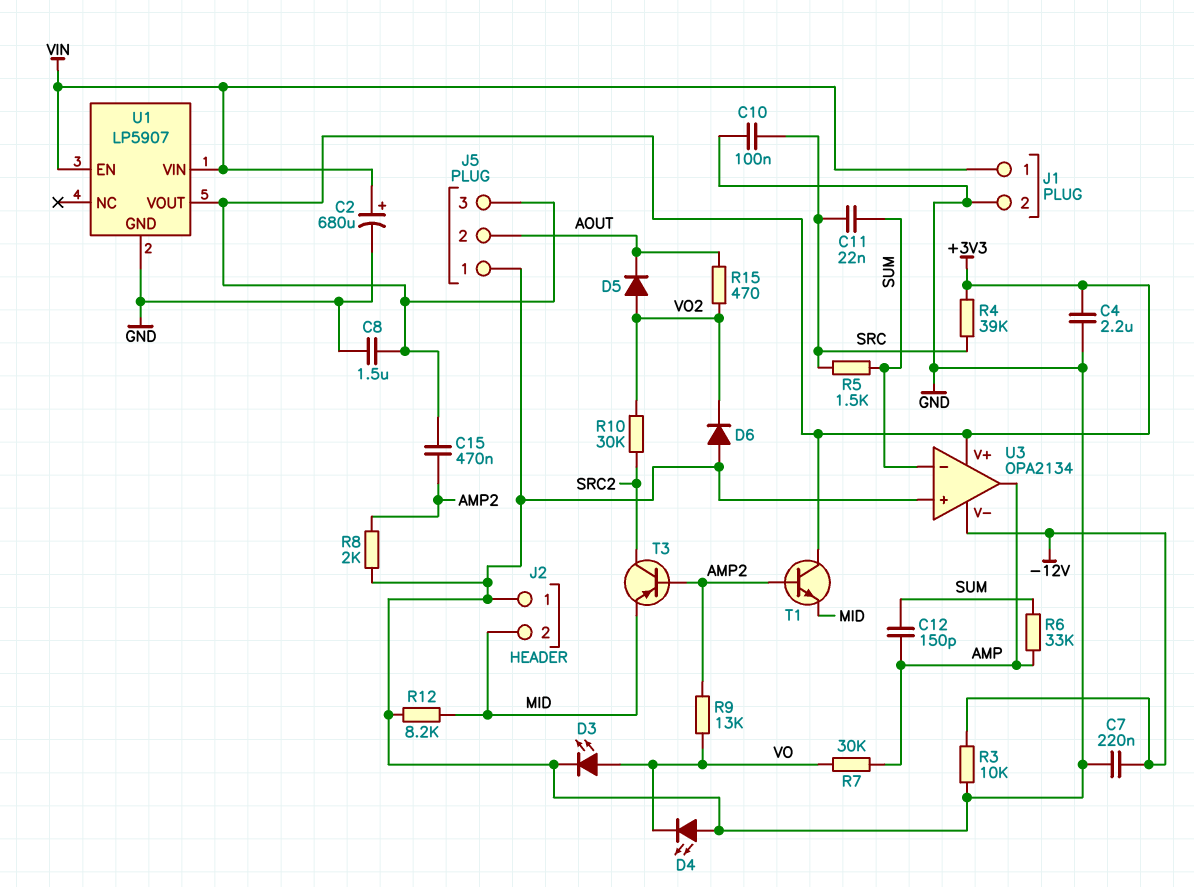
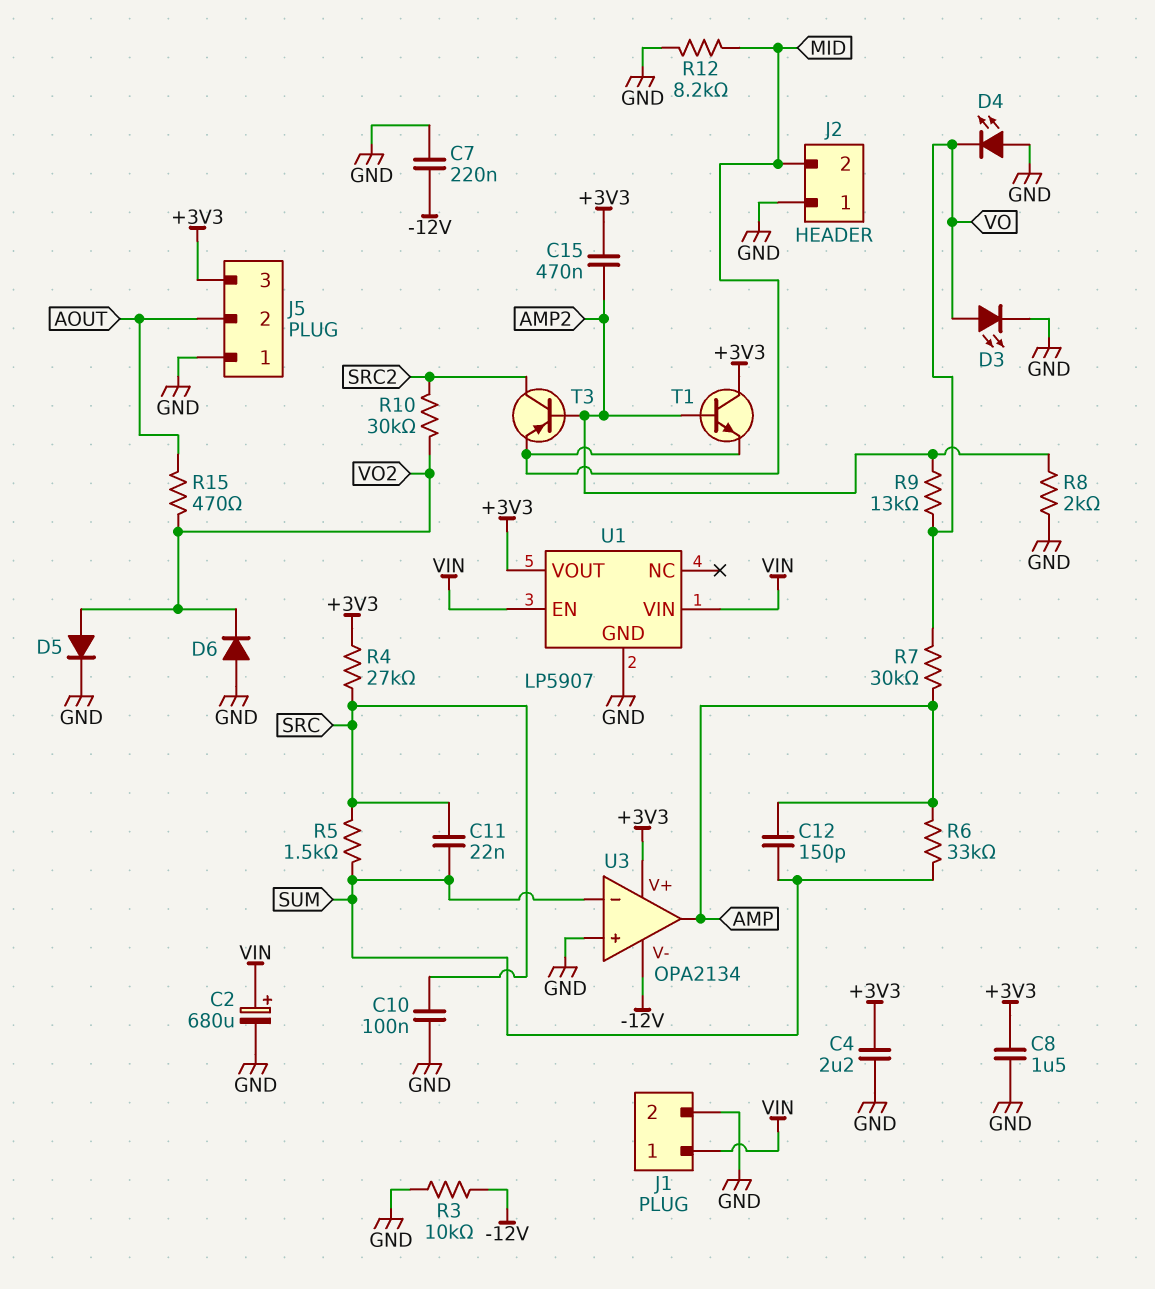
D5: diode (A VO2, K AOUT) -> diode (A VO2, K GND)
R4: 39k (+3V3, SRC) -> 27k (+3V3, SRC)

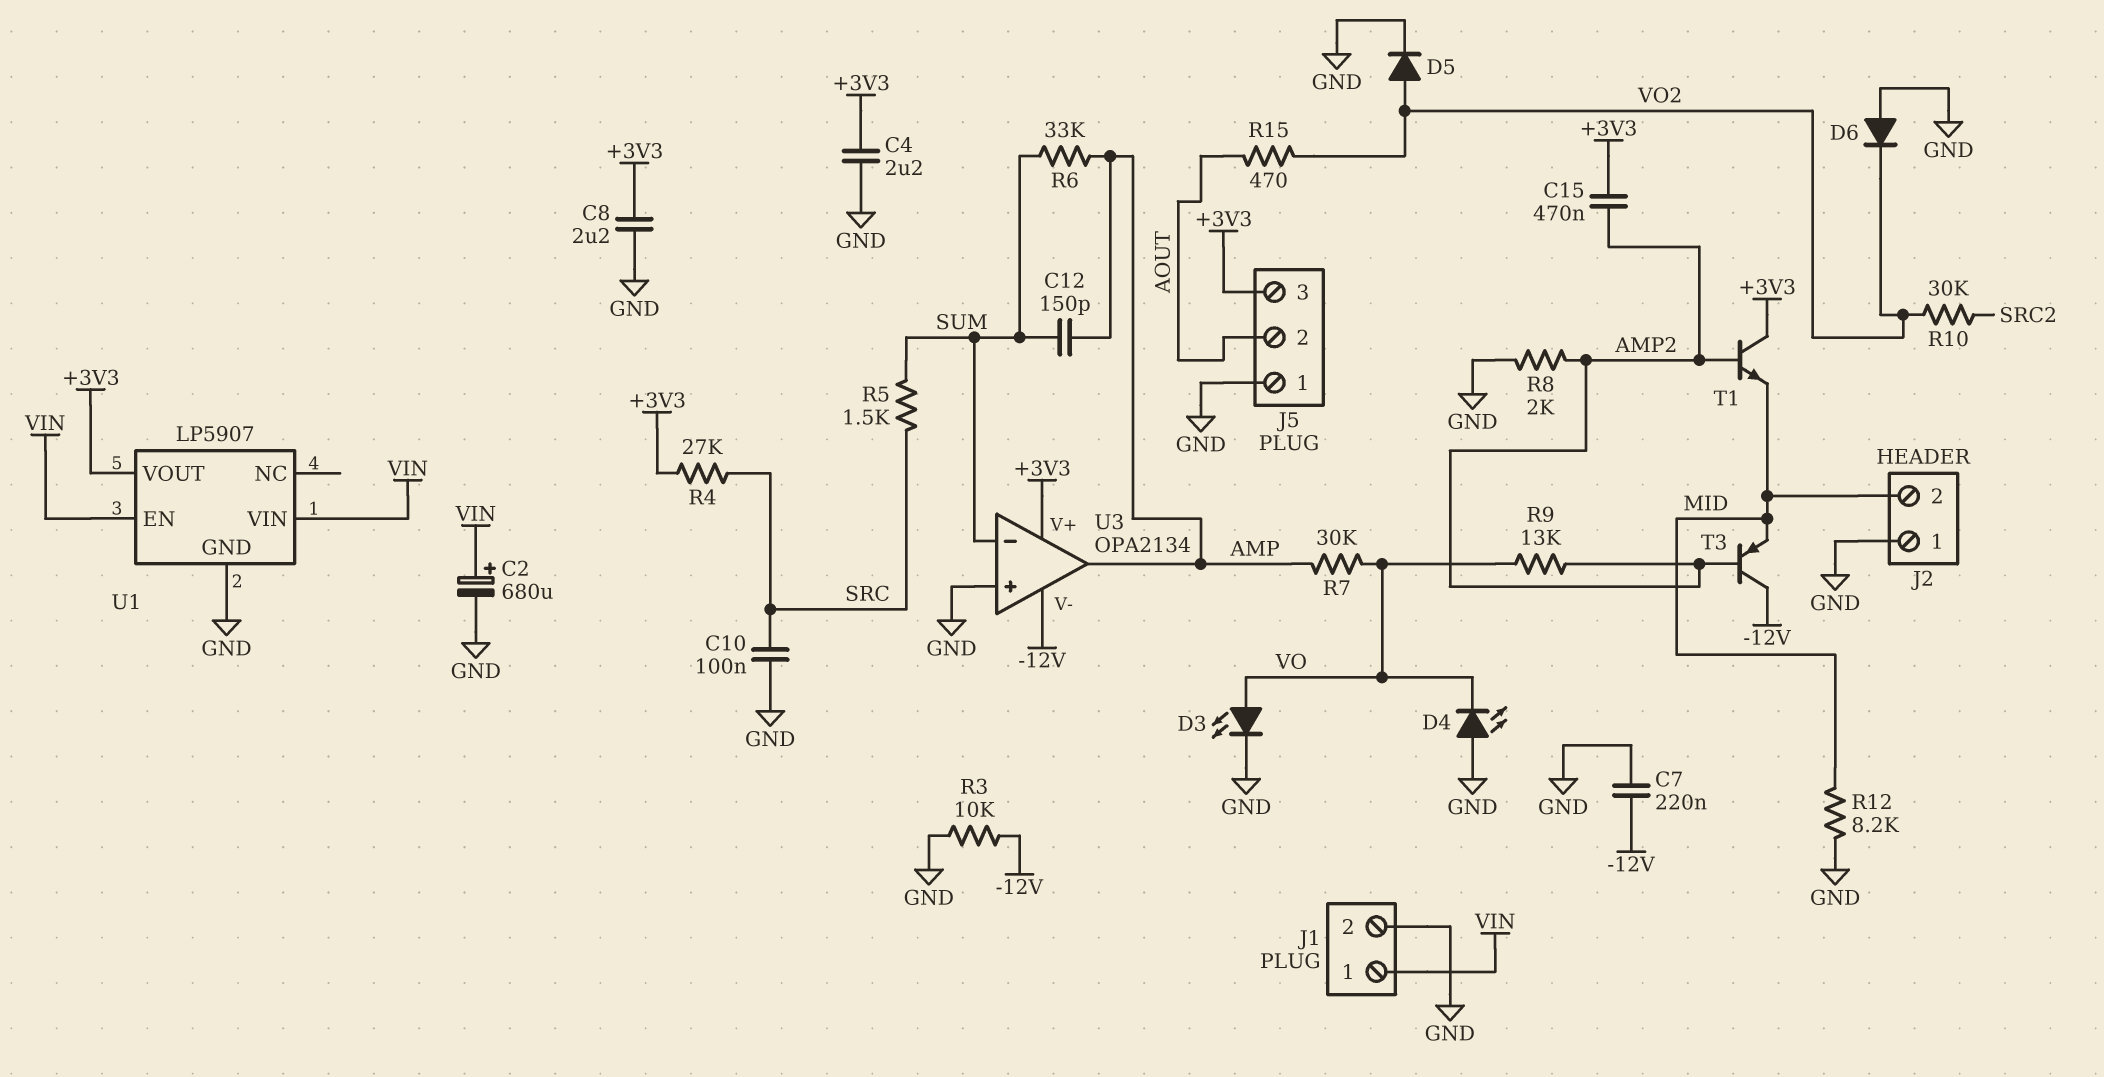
C8: 1.5uF (+3V3, GND) -> 2.2uF (+3V3, GND)
C11: 22nF (SRC, SUM) -> none
T3: PNP (B AMP2, C SRC2, E MID) -> PNP (B AMP2, C -12V, E MID)

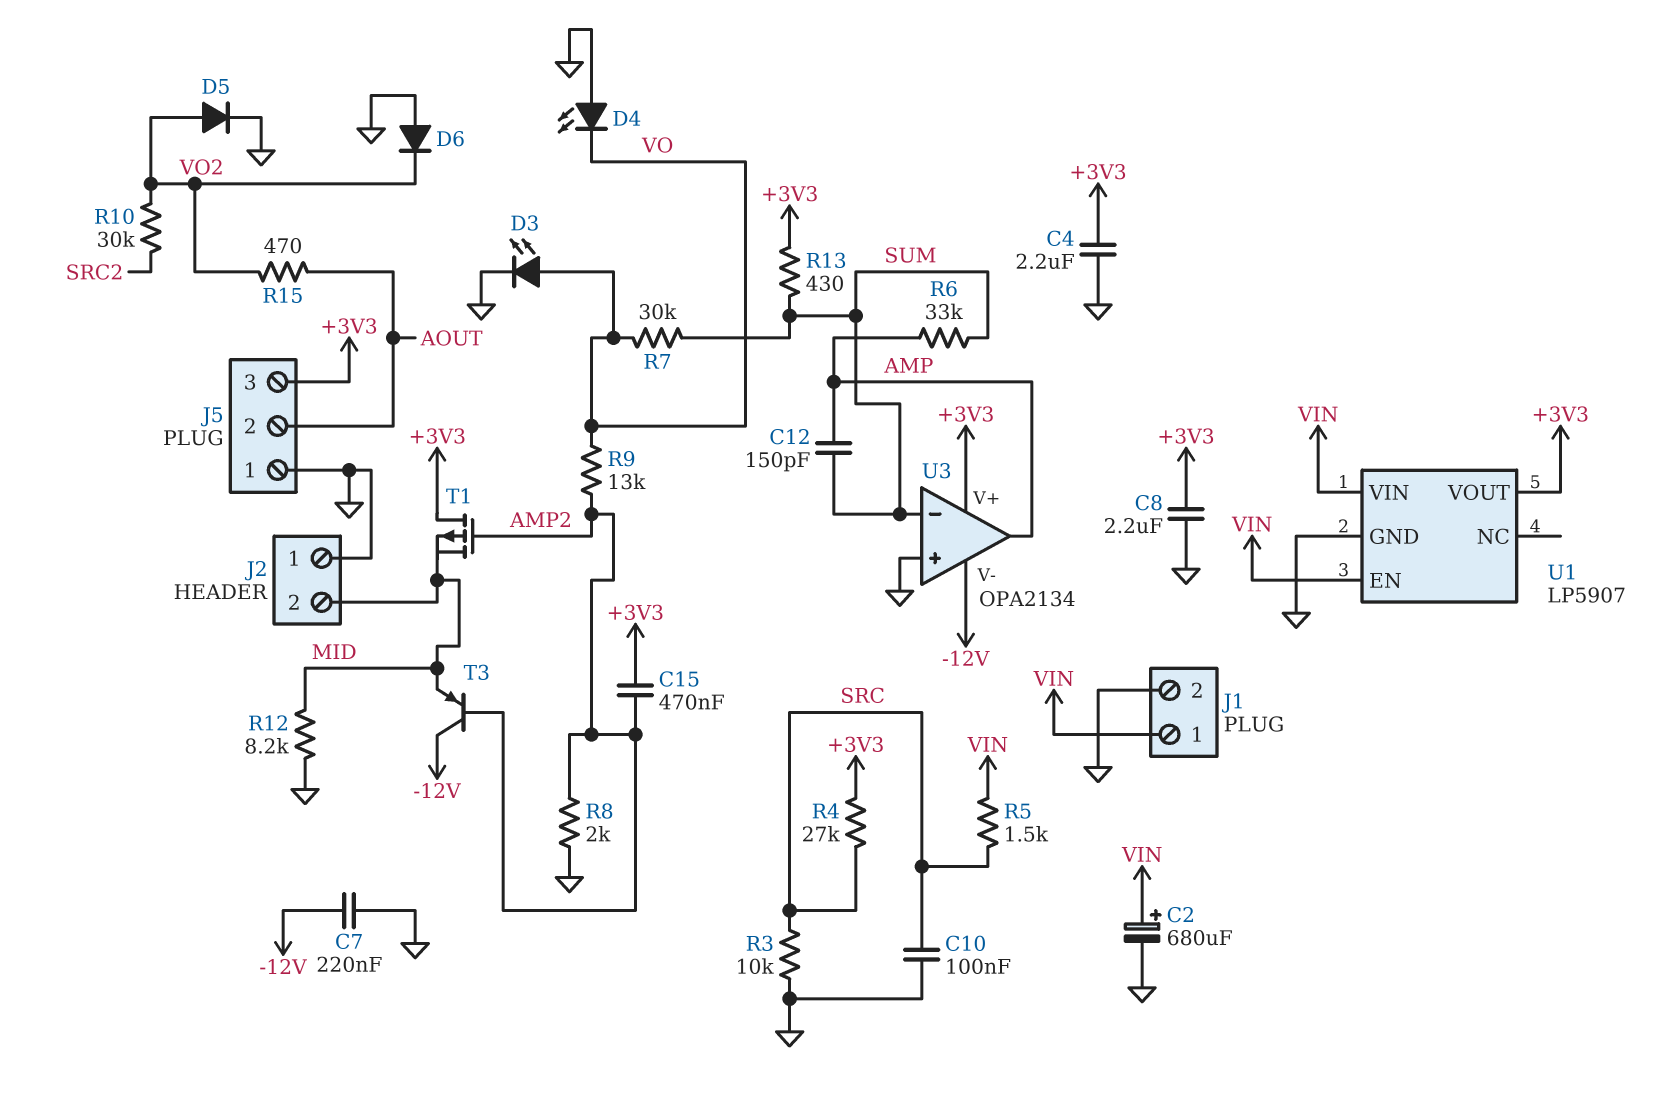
R3: 10k (-12V, GND) -> 10k (GND, SRC)
R5: 1.5k (SRC, SUM) -> 1.5k (SRC, VIN)
R7: 30k (AMP, VO) -> 30k (SUM, VO)
R13: none -> 430 (+3V3, SUM)
T1: NPN (B AMP2, C +3V3, E MID) -> PMOS (G AMP2, D +3V3, S MID)

